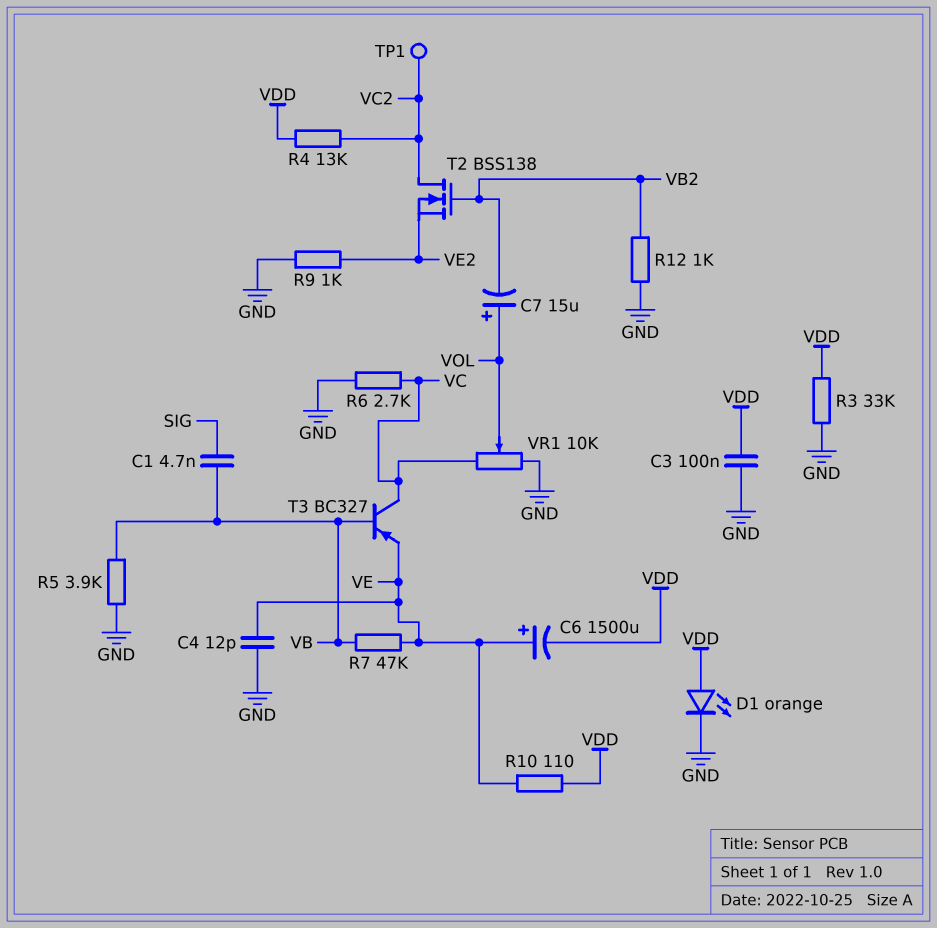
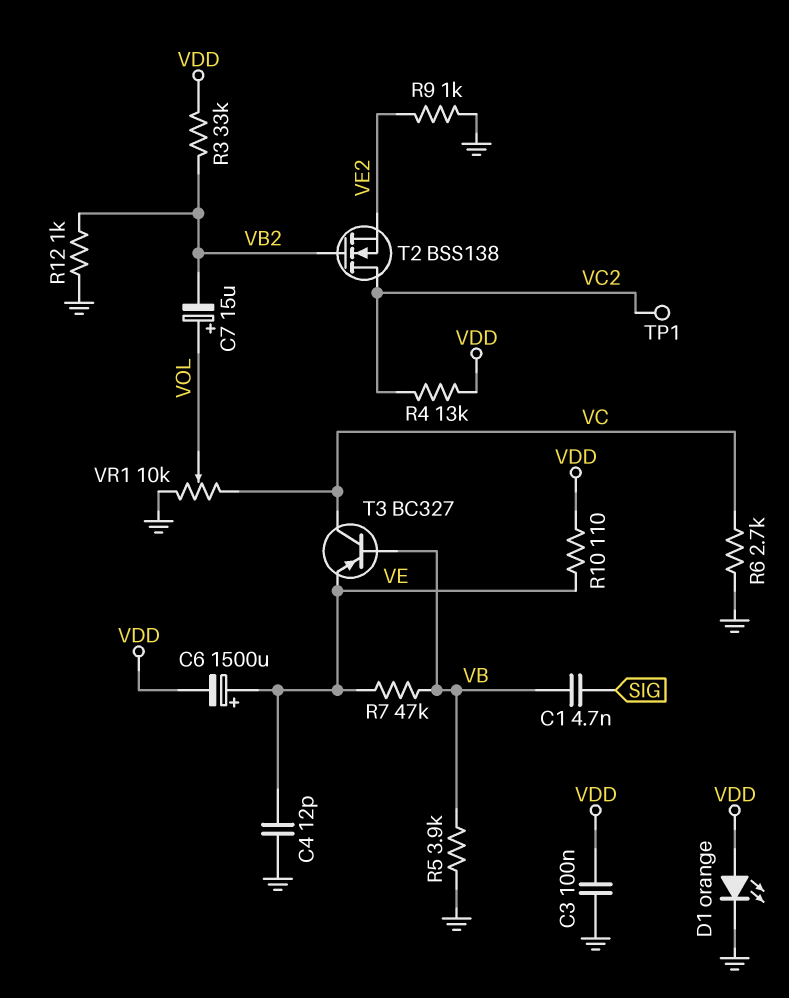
R3: 33k (GND, VDD) -> 33k (VB2, VDD)

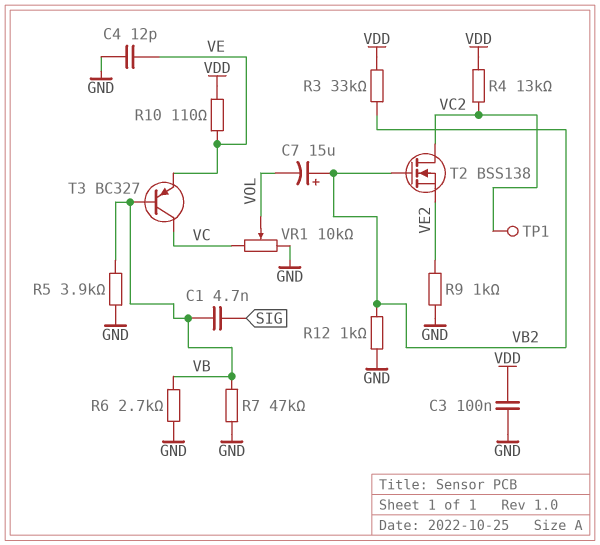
C6: 1500uF (plus VE, minus VDD) -> none
C7: 15uF (plus VOL, minus VB2) -> 15uF (plus VB2, minus VOL)
D1: LED orange (A VDD, K GND) -> none
R6: 2.7k (GND, VC) -> 2.7k (GND, VB)
R7: 47k (VB, VE) -> 47k (GND, VB)

